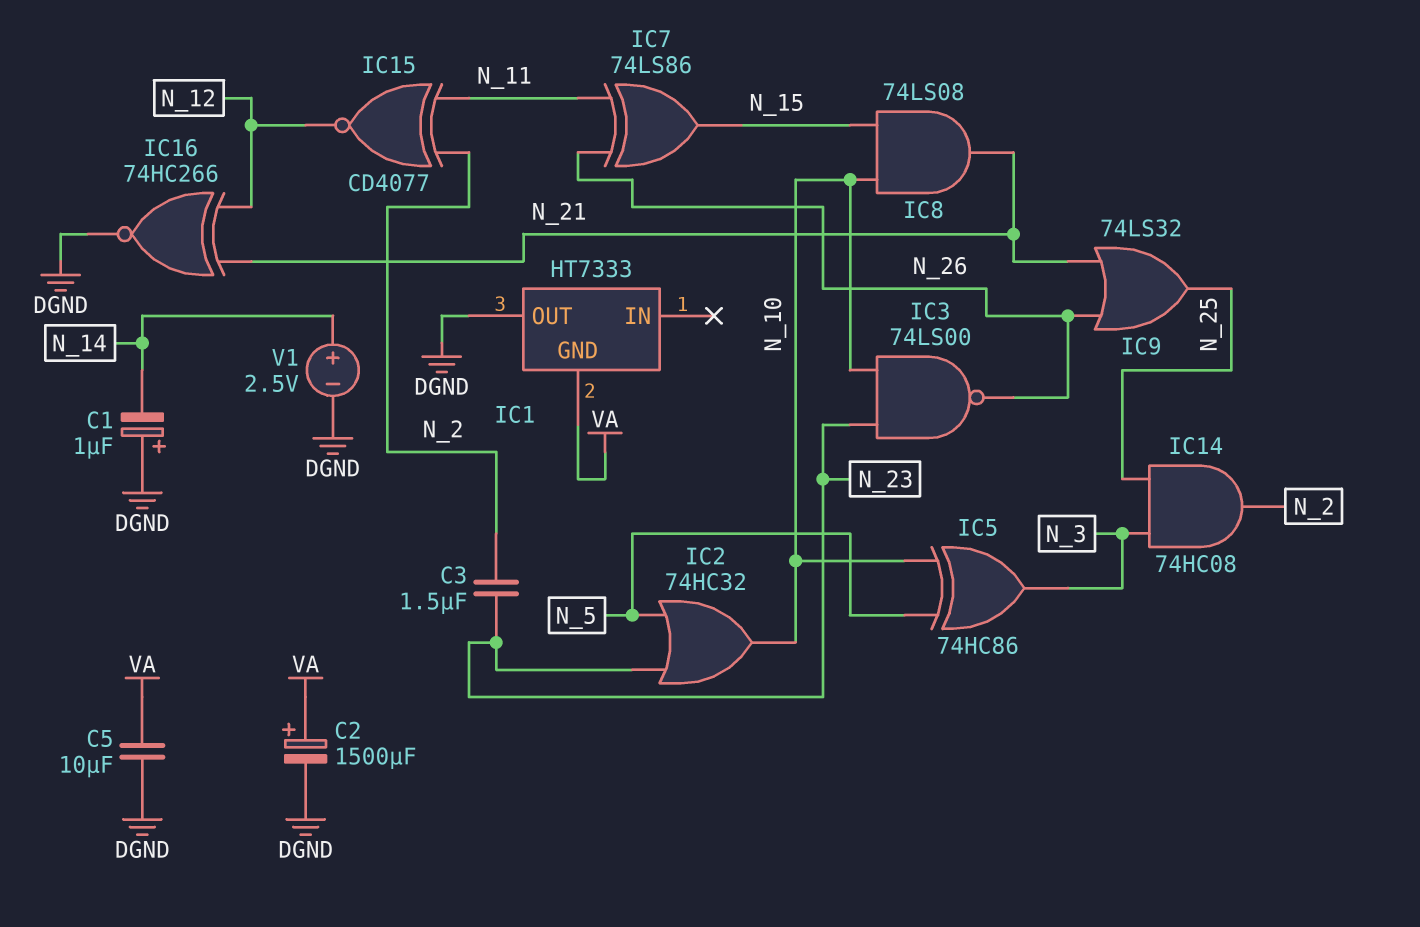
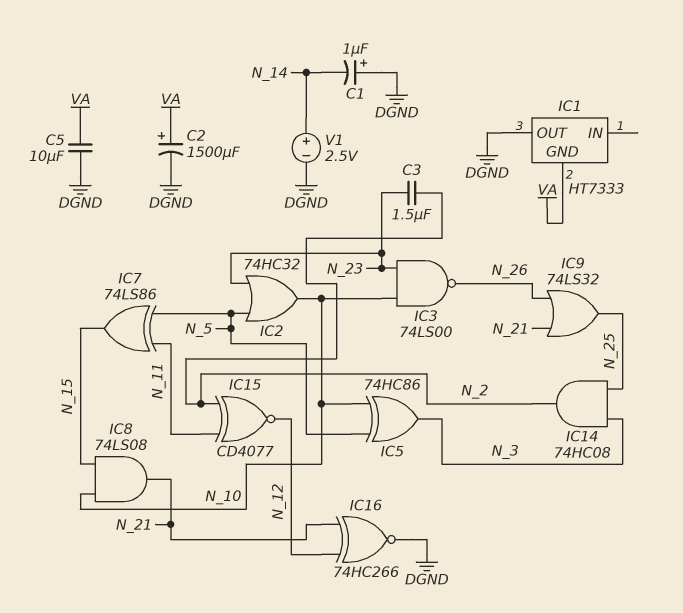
IC7: XOR 74LS86 (in N_11, in N_26, out N_15) -> XOR 74LS86 (in N_5, in N_11, out N_15)

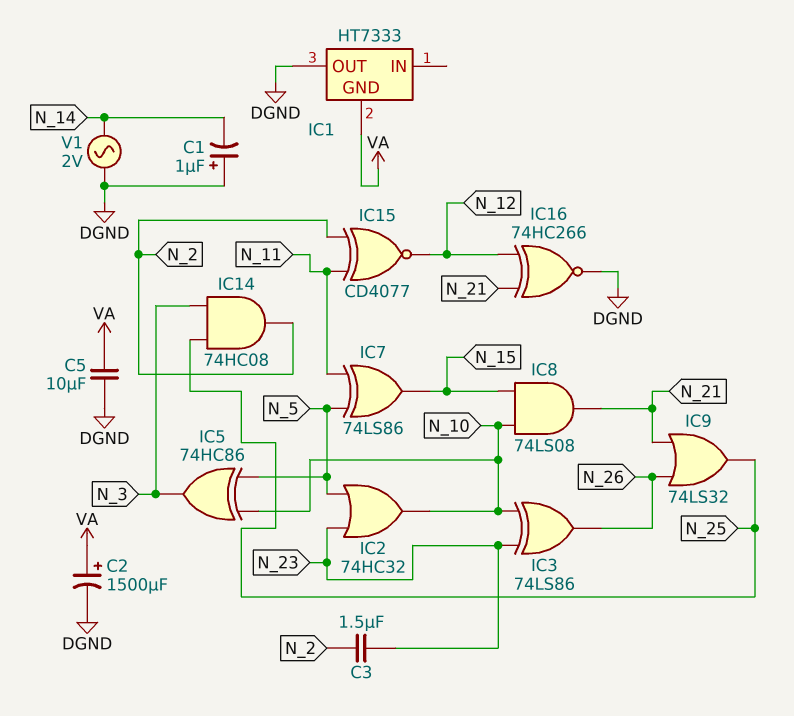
IC3: NAND 74LS00 (in N_10, in N_23, out N_26) -> XOR 74LS86 (in N_10, in N_23, out N_26)
V1: 2.5V (plus N_14, minus DGND) -> AC 2V (DGND, N_14)

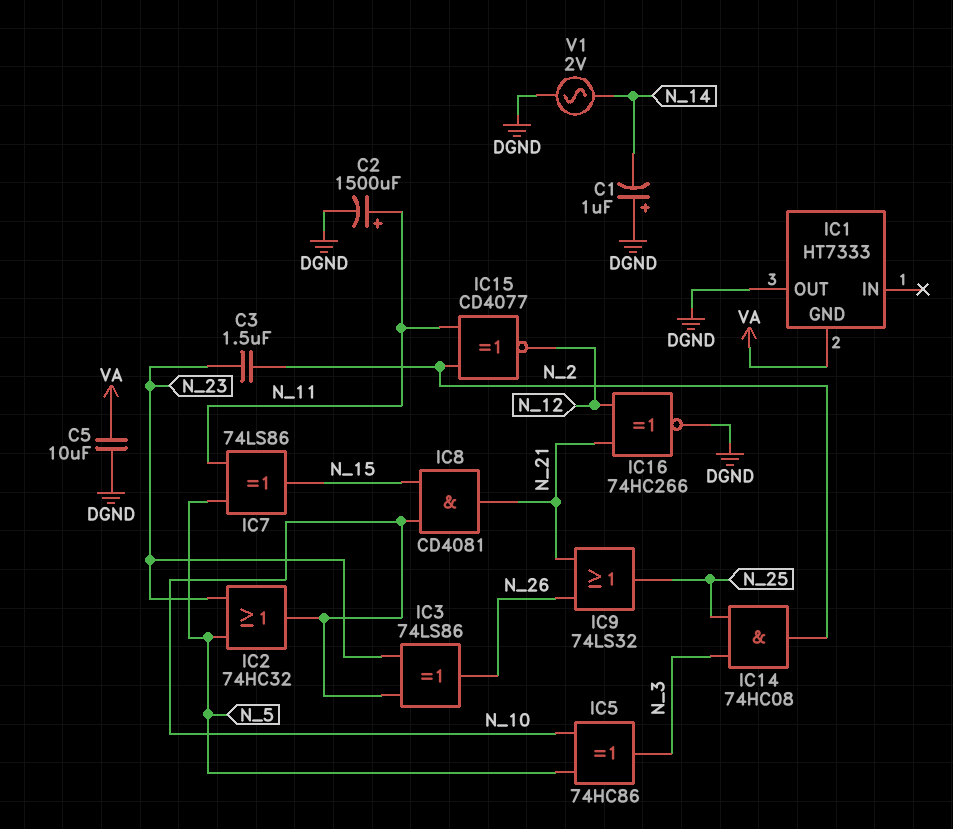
C2: 1500uF (plus VA, minus DGND) -> 1500uF (plus N_11, minus DGND)
IC8: AND 74LS08 (in N_10, in N_15, out N_21) -> AND CD4081 (in N_10, in N_15, out N_21)

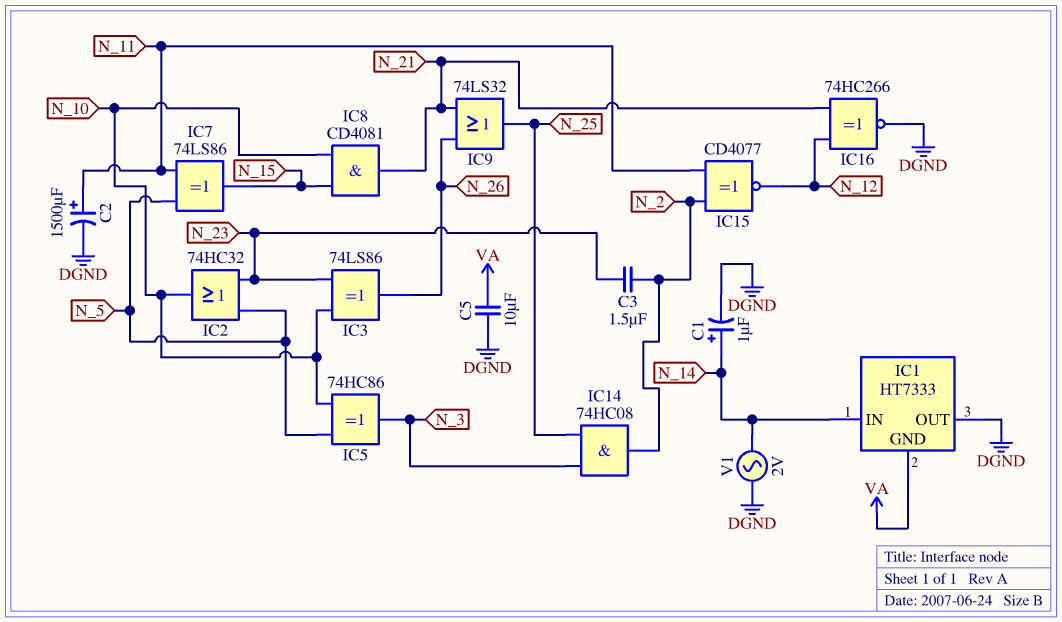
C1: 1uF (plus DGND, minus N_14) -> 1uF (plus N_14, minus DGND)
IC1 pin IN: none -> N_14

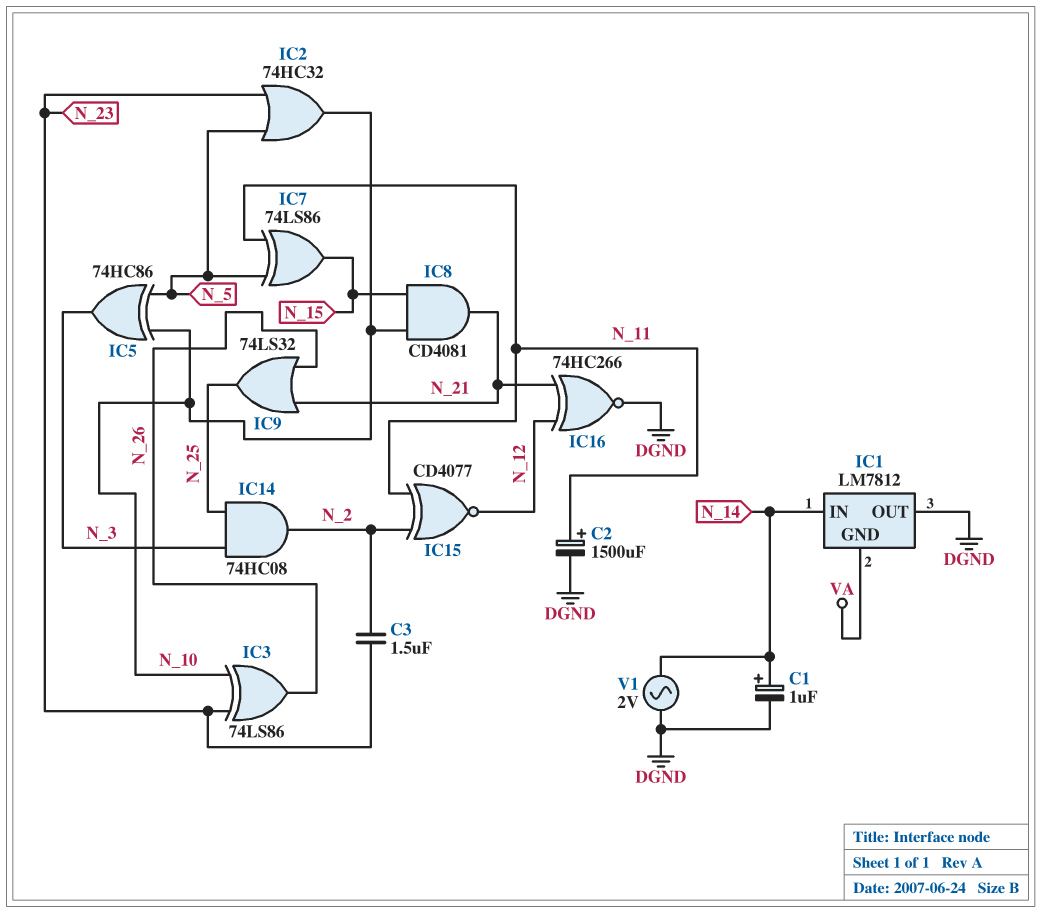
C5: 10uF (DGND, VA) -> none
IC1: HT7333 -> LM7812

